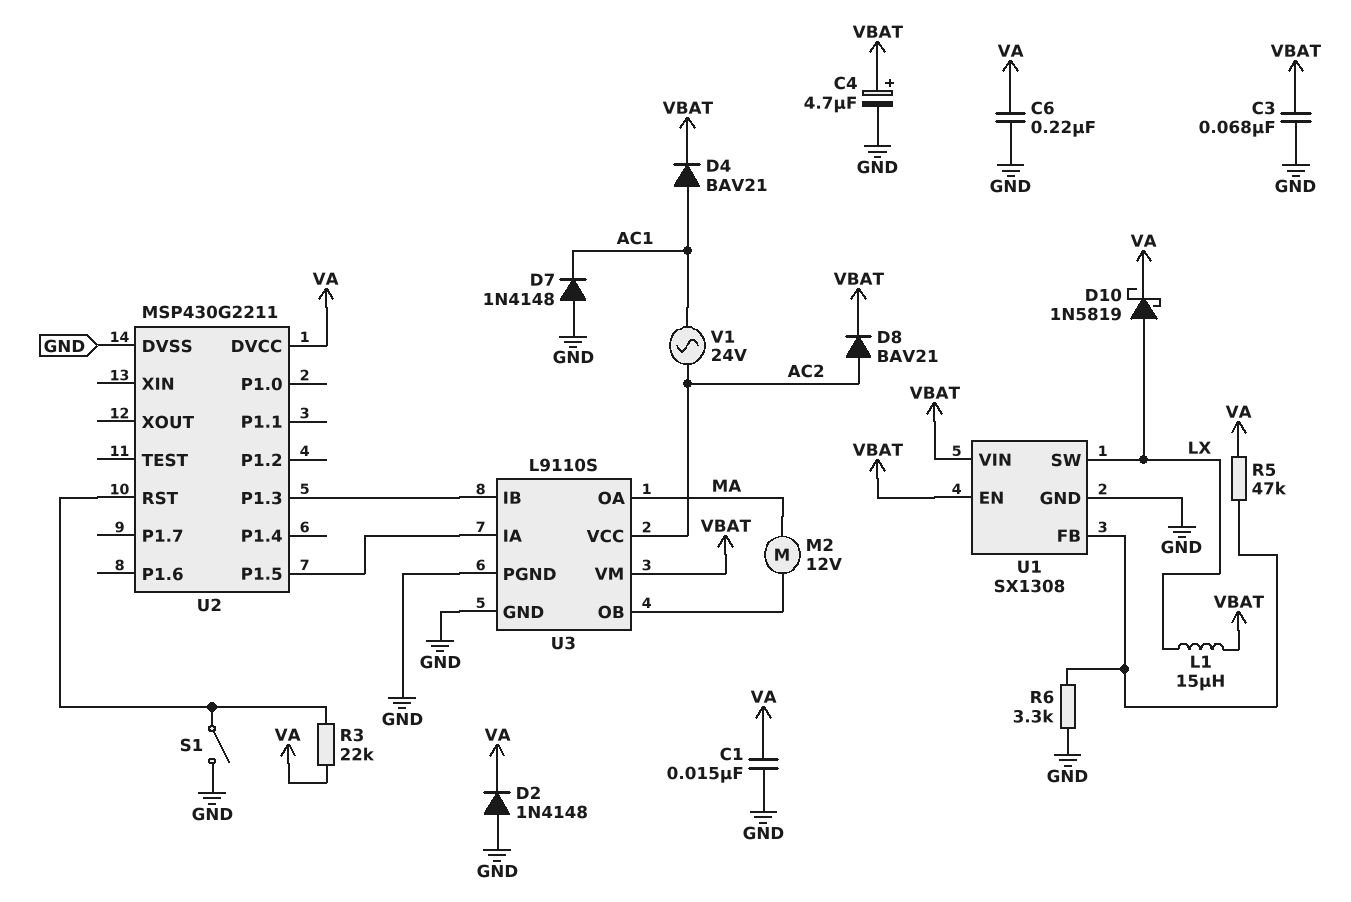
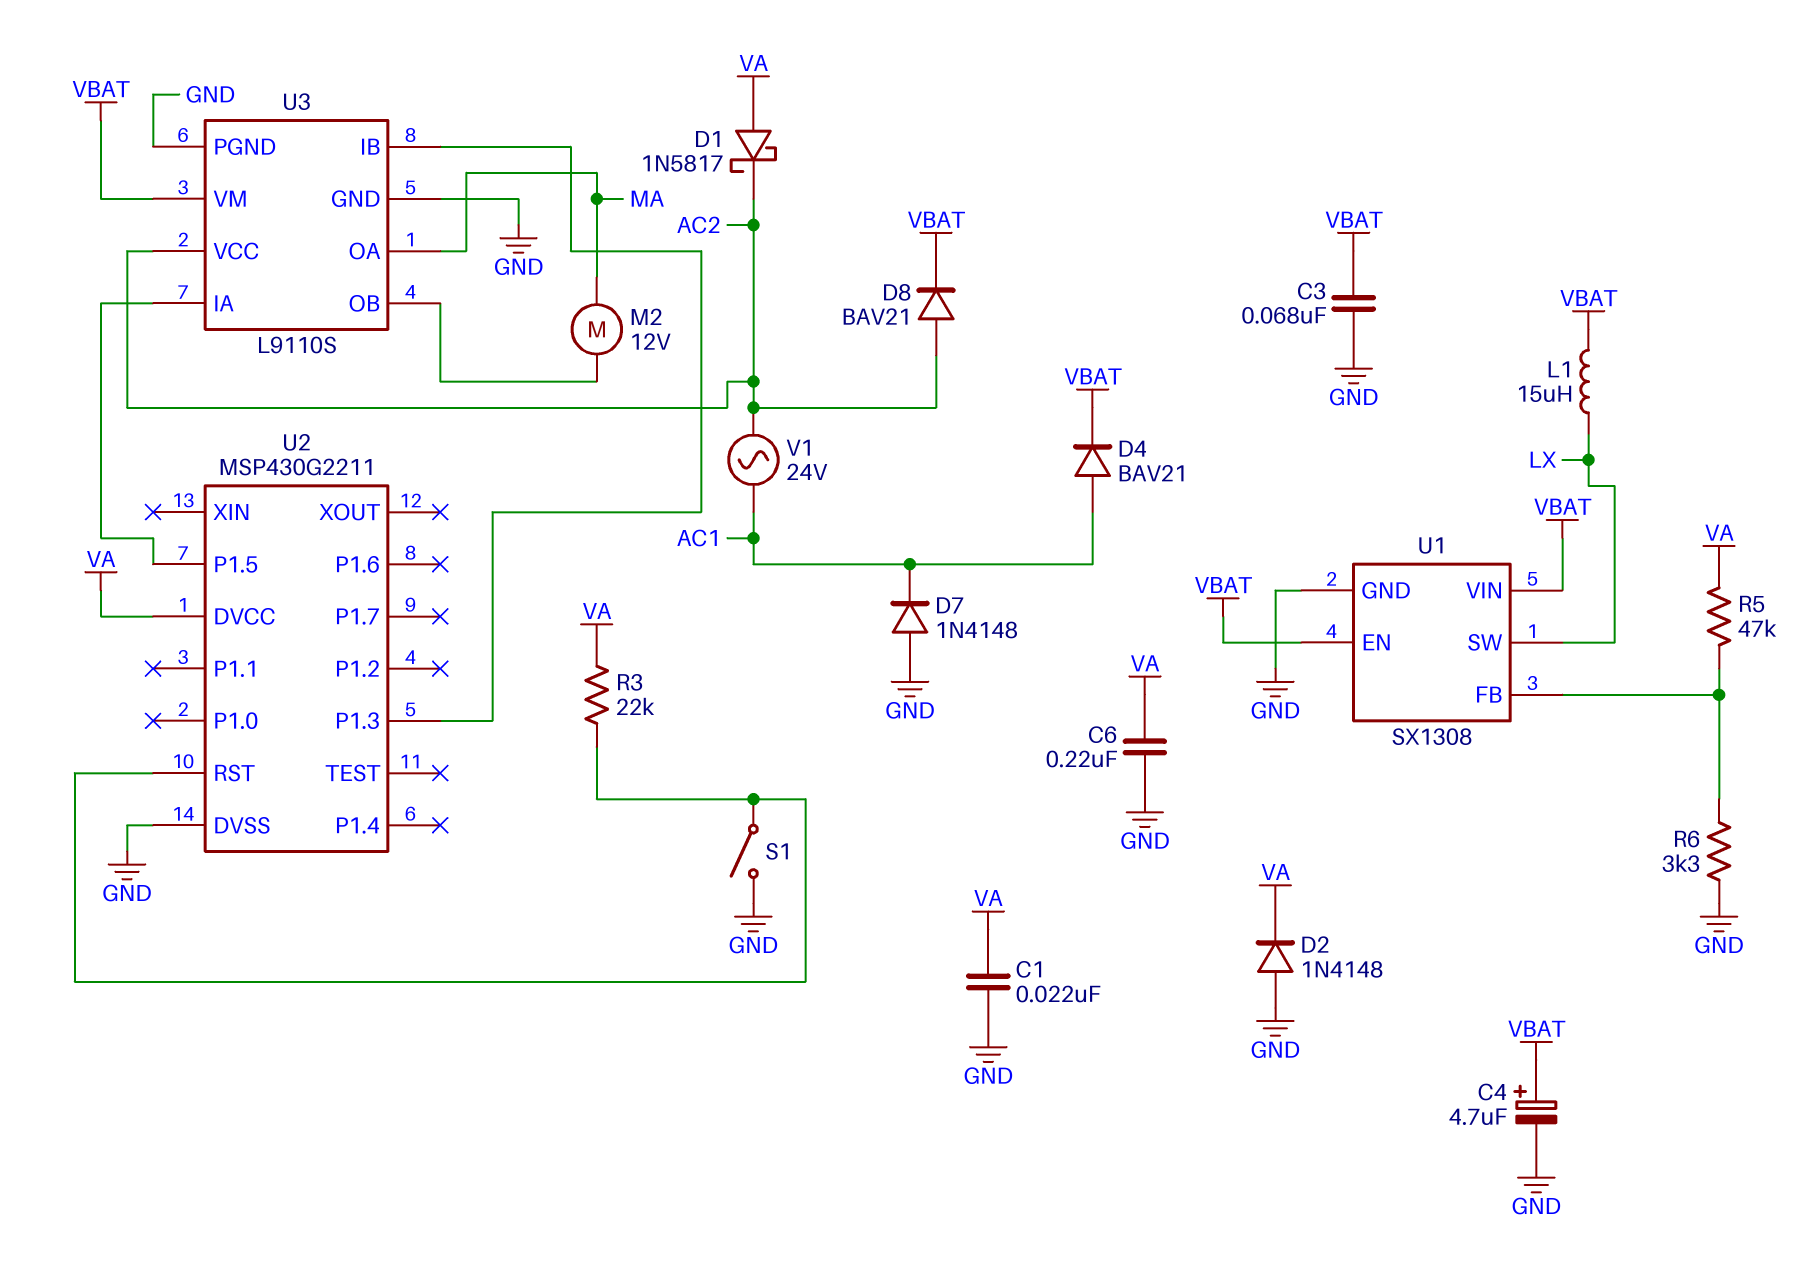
C1: 15nF (GND, VA) -> 22nF (GND, VA)
D1: none -> schottky 1N5817 (A VA, K AC2)
D10: schottky 1N5819 (A LX, K VA) -> none

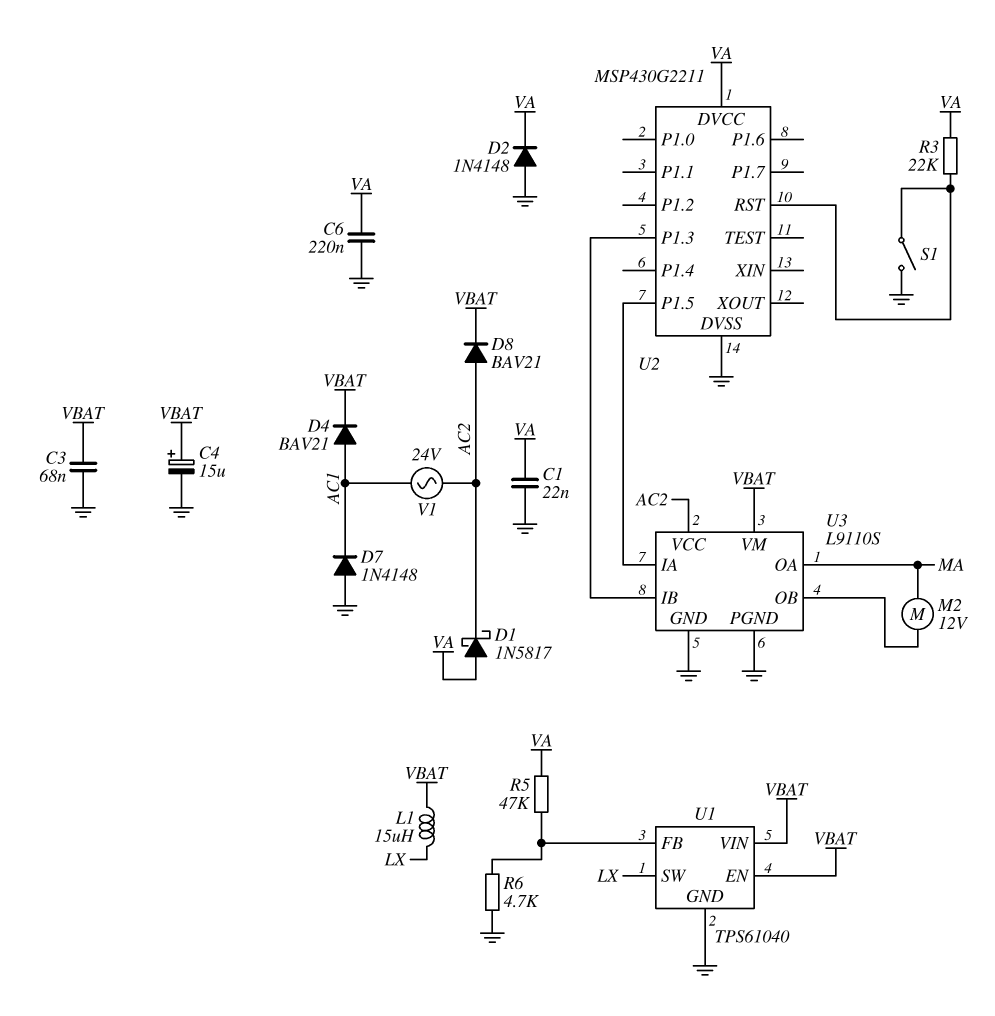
C4: 4.7uF (plus VBAT, minus GND) -> 15uF (plus VBAT, minus GND)
R6: 3.3k (GND, U1/FB) -> 4.7k (GND, U1/FB)
U1: SX1308 -> TPS61040

